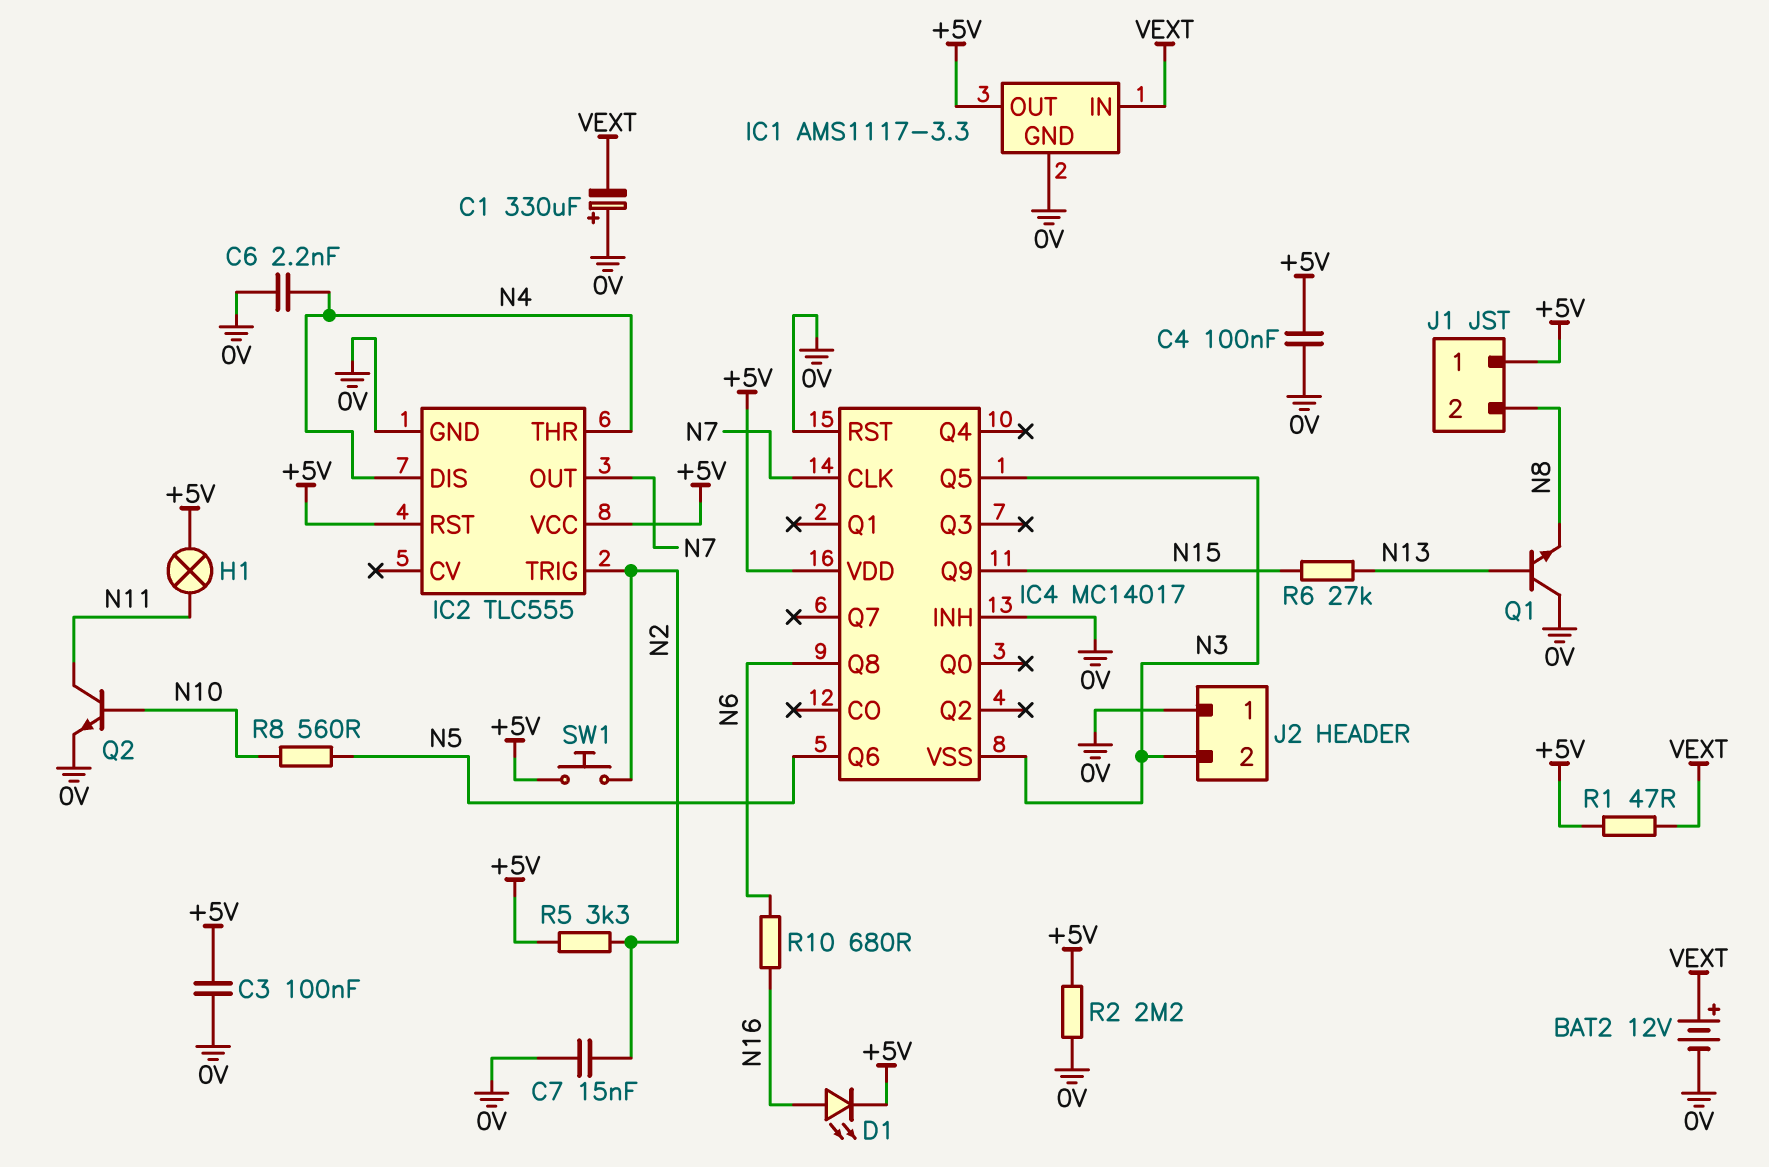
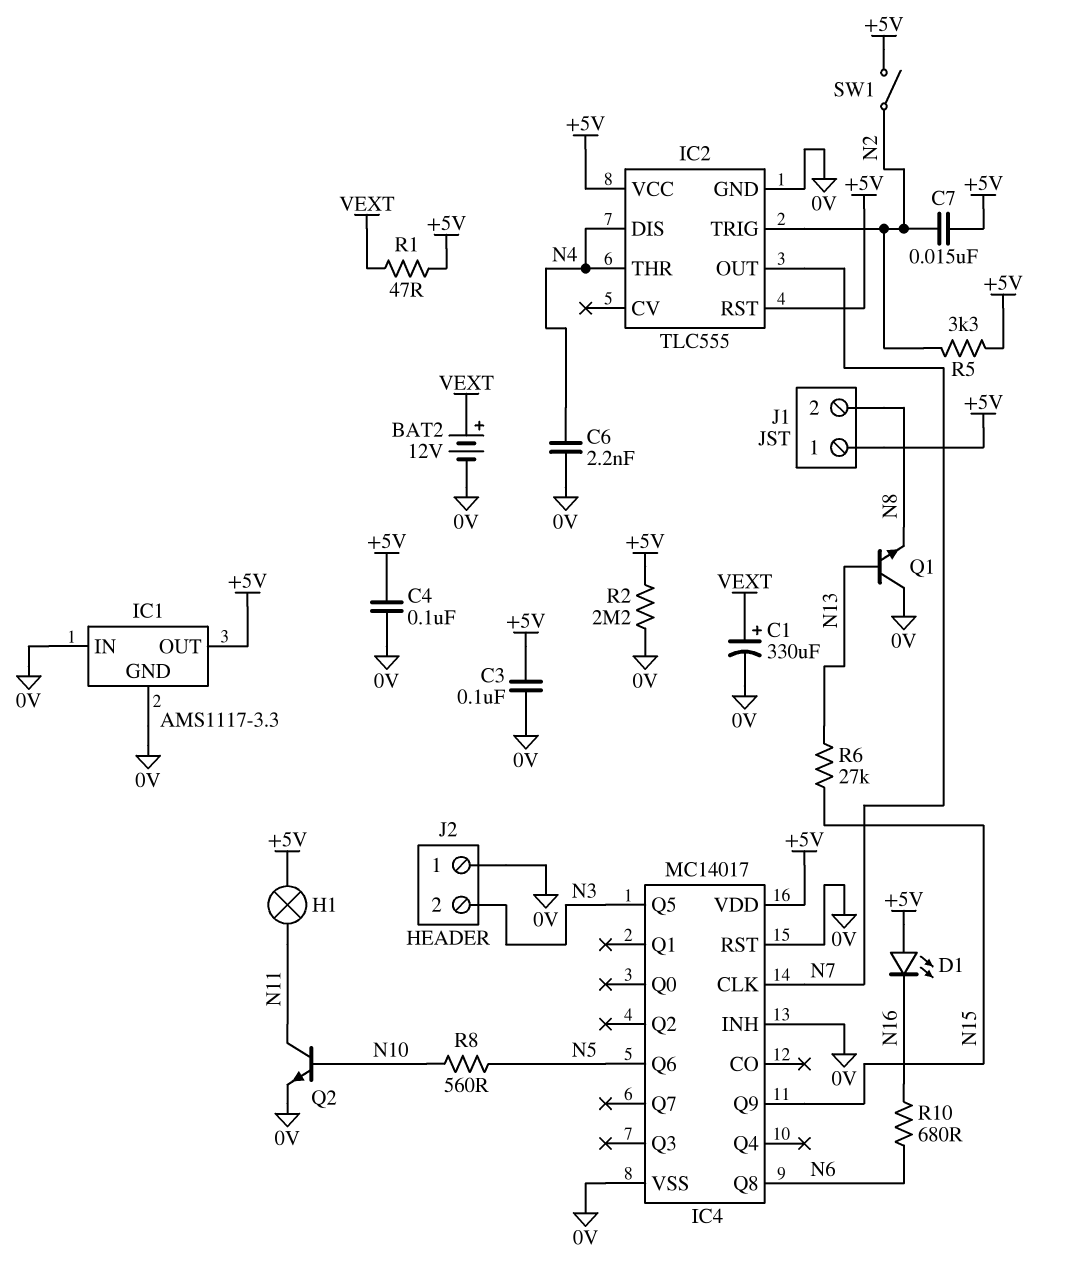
C1: 330uF (plus 0V, minus VEXT) -> 330uF (plus VEXT, minus 0V)
C7: 15nF (0V, N2) -> 15nF (+5V, N2)
D1: LED (A N16, K +5V) -> LED (A +5V, K N16)
IC1 pin IN: VEXT -> 0V
IC4 pin VSS: N3 -> 0V
SW1: button (+5V, N2) -> switch (+5V, N2)

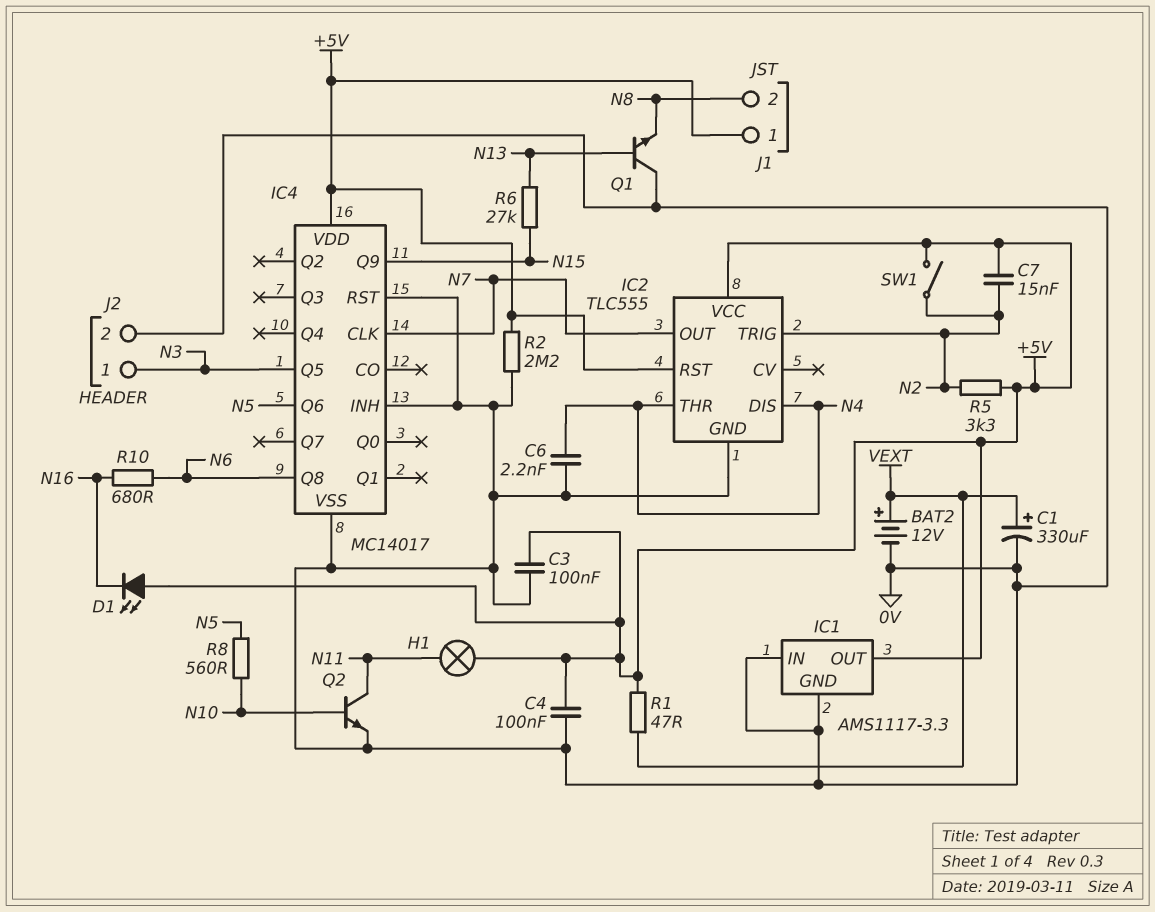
J2 pin 1: 0V -> N3
J2 pin 2: N3 -> 0V

